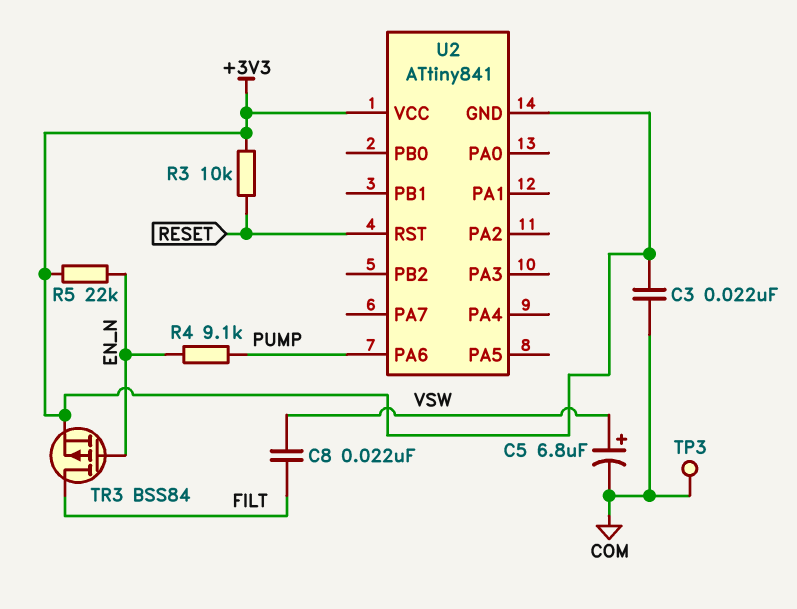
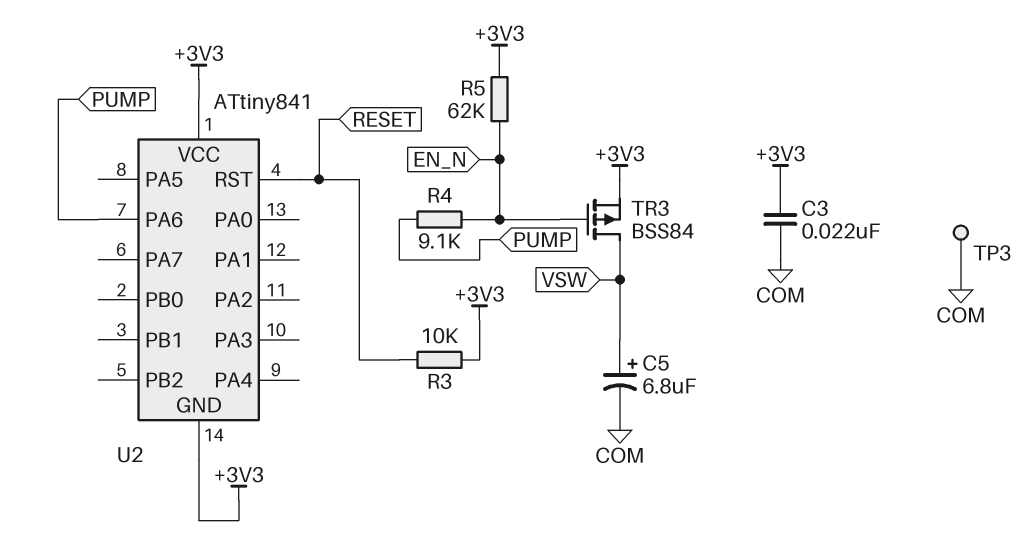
C8: 22nF (FILT, VSW) -> none
R5: 22k (+3V3, EN_N) -> 62k (+3V3, EN_N)
TR3: PMOS BSS84 (G EN_N, D FILT, S +3V3) -> PMOS BSS84 (G EN_N, D VSW, S +3V3)

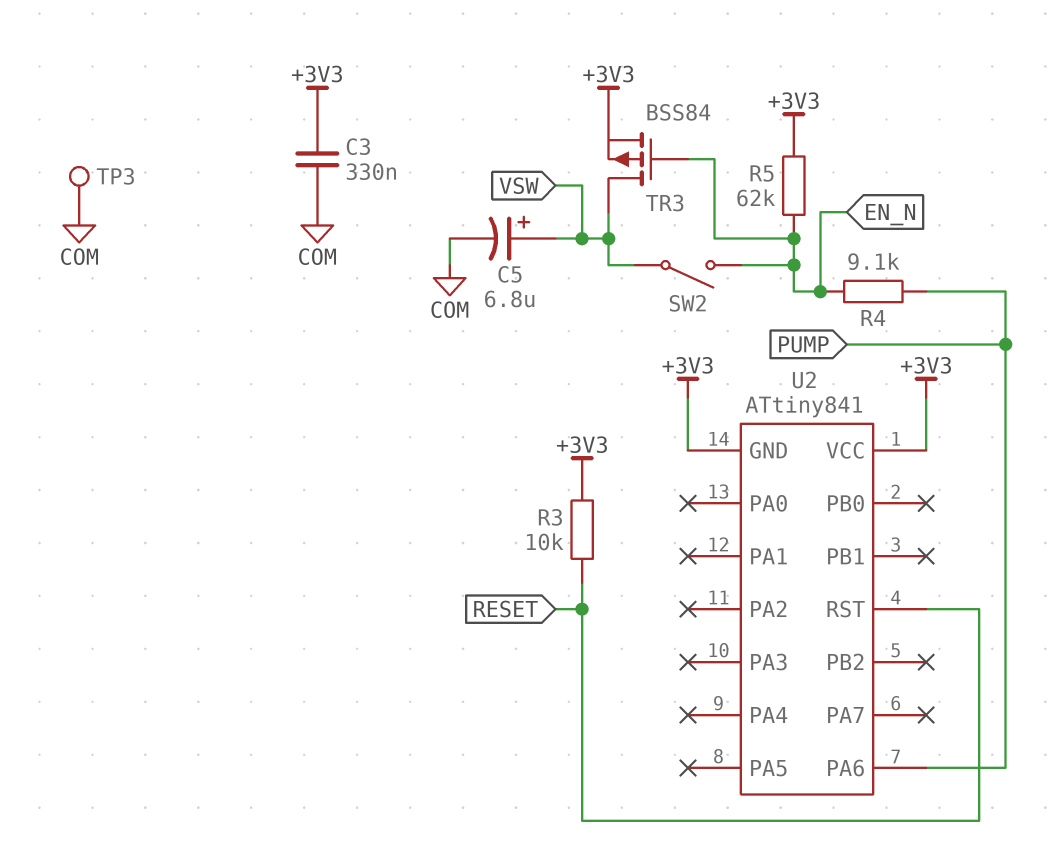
C3: 22nF (+3V3, COM) -> 330nF (+3V3, COM)
SW2: none -> switch (EN_N, VSW)

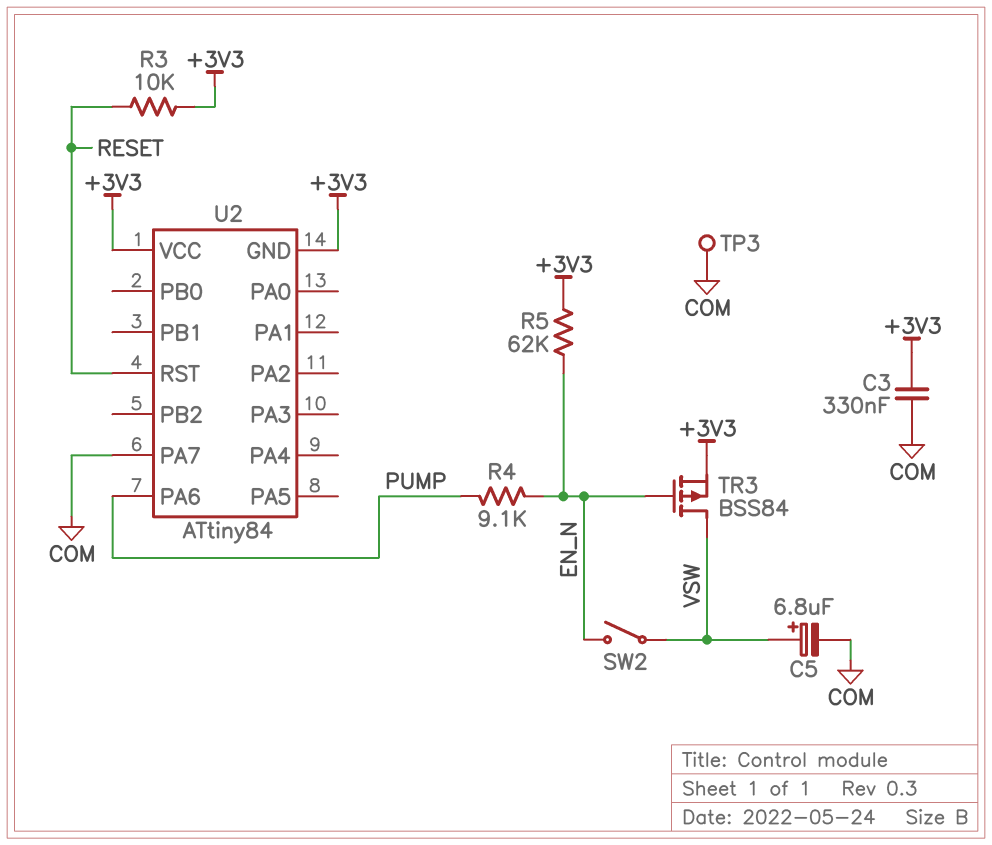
U2: ATtiny841 -> ATtiny84
U2 pin PA7: none -> COM

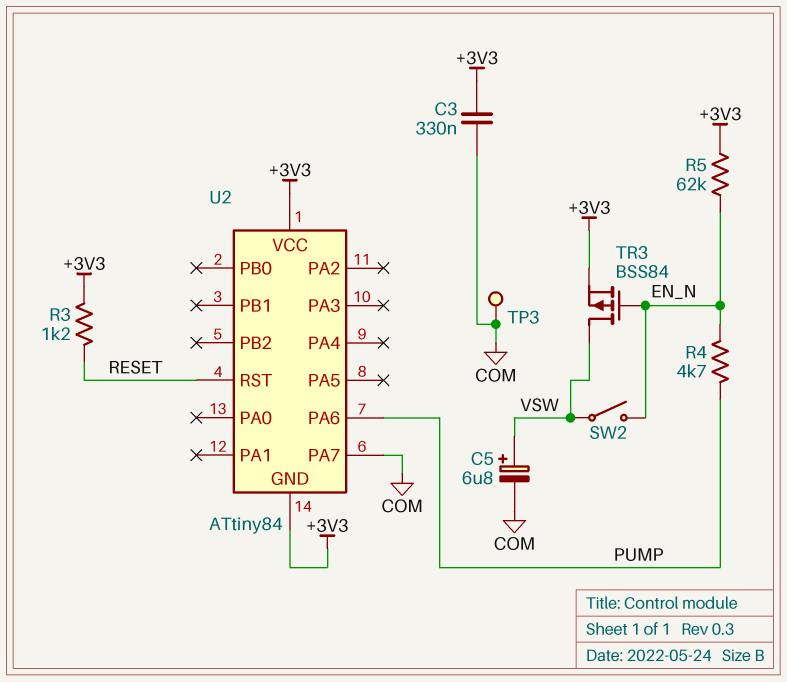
R3: 10k (+3V3, RESET) -> 1.2k (+3V3, RESET)
R4: 9.1k (EN_N, PUMP) -> 4.7k (EN_N, PUMP)

